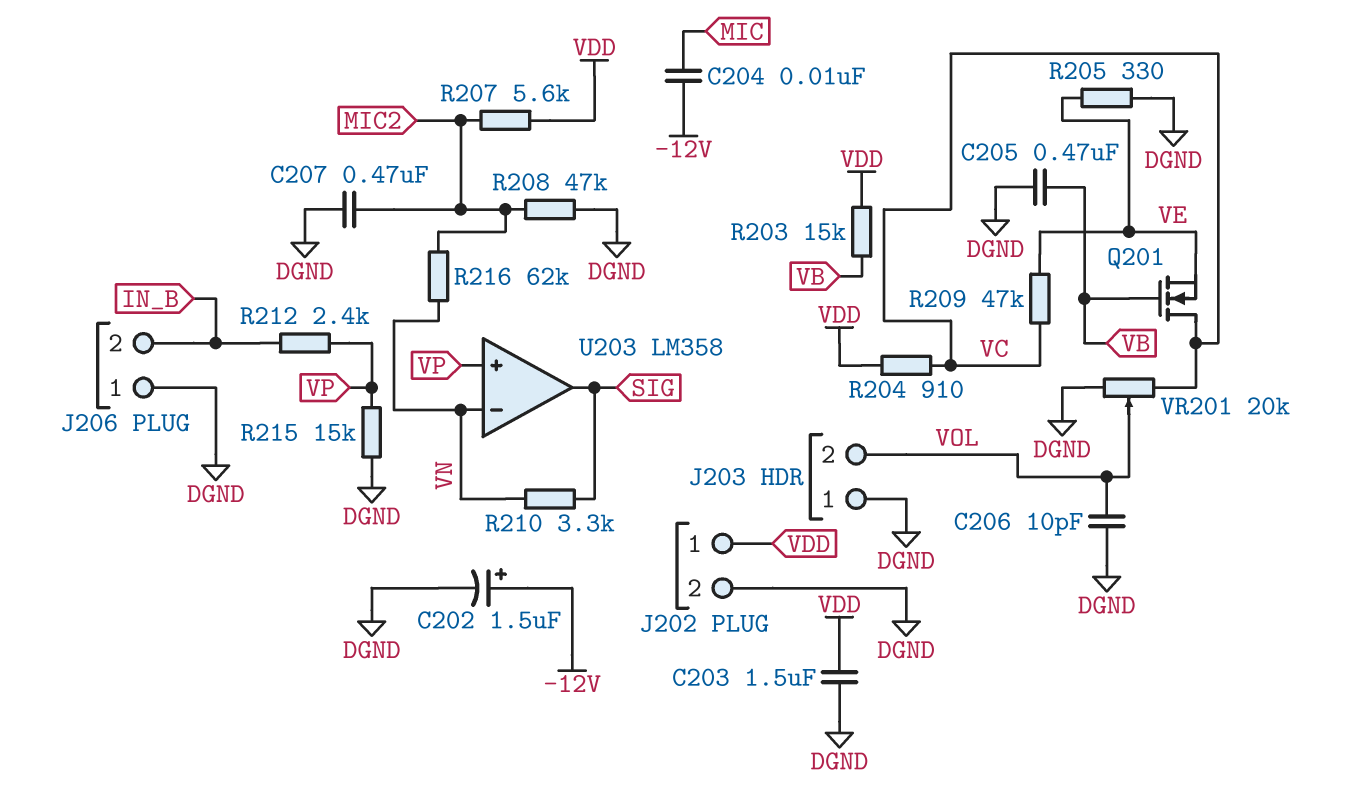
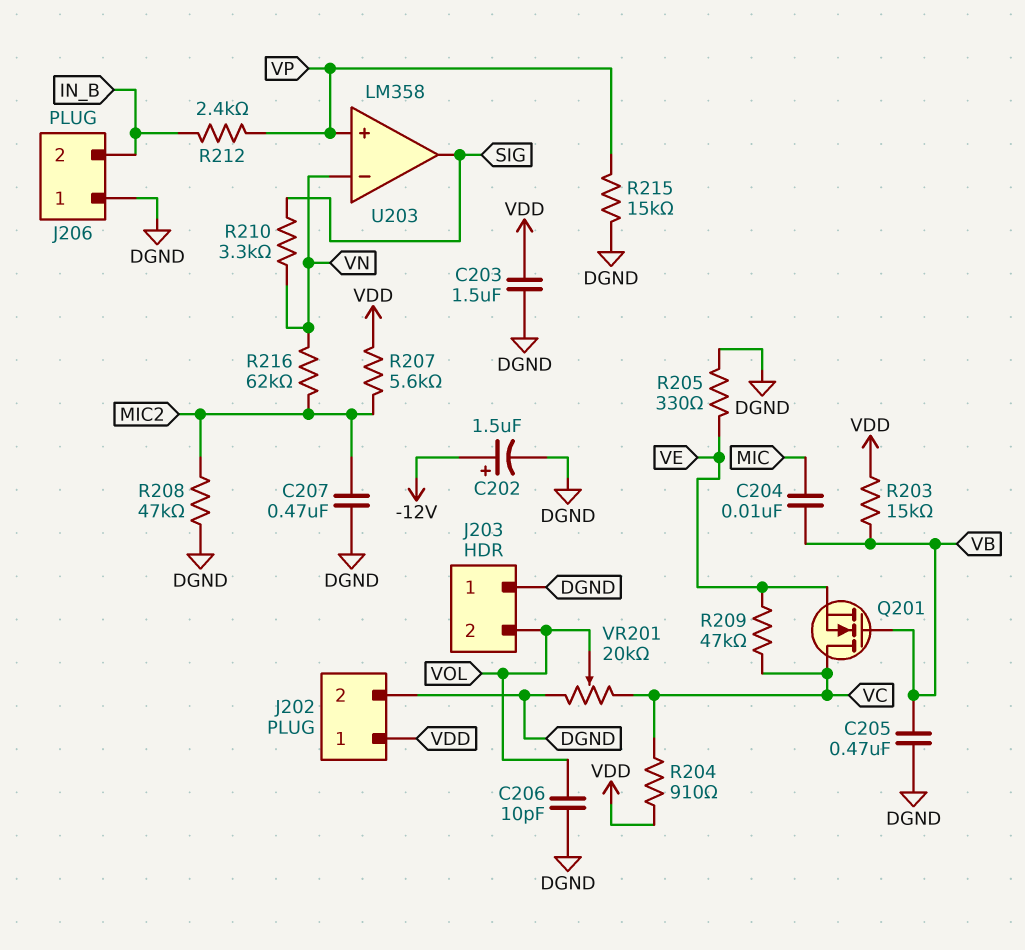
C204: 10nF (-12V, MIC) -> 10nF (MIC, VB)

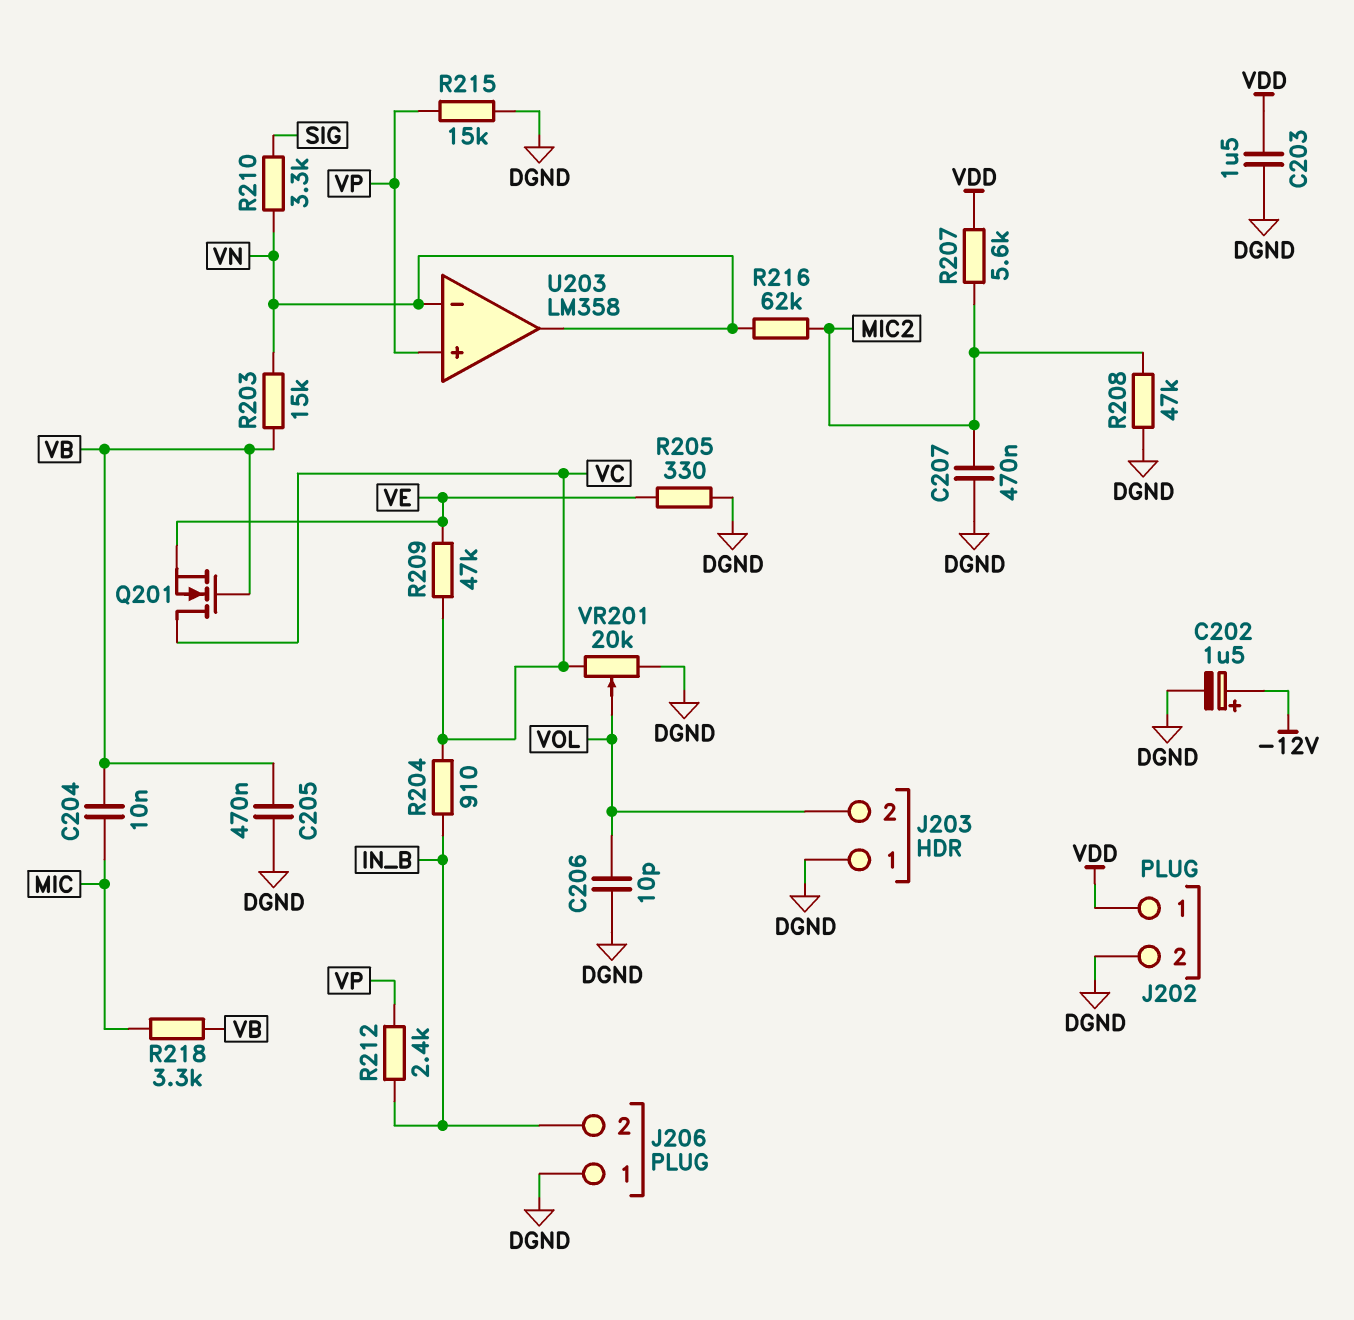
R203: 15k (VB, VDD) -> 15k (VB, VN)
R204: 910 (VC, VDD) -> 910 (IN_B, VC)
R218: none -> 3.3k (MIC, VB)
U203 pin out: SIG -> VN

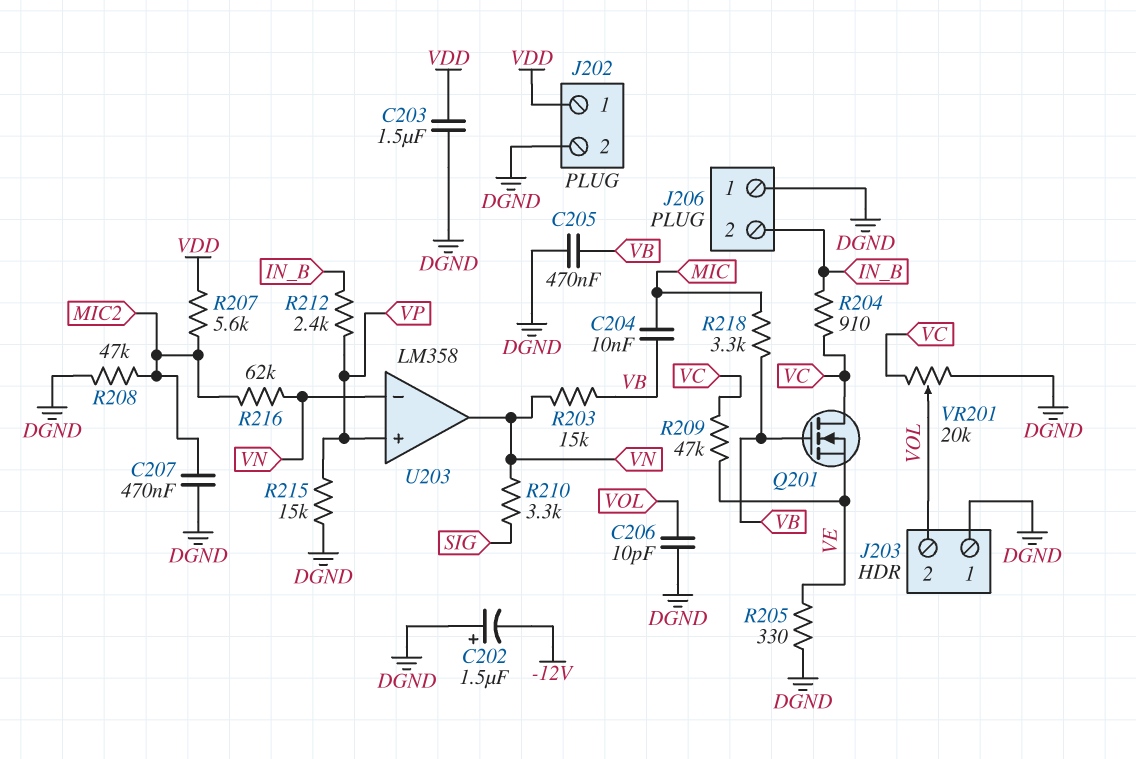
C202: 1.5uF (plus -12V, minus DGND) -> 1.5uF (plus DGND, minus -12V)

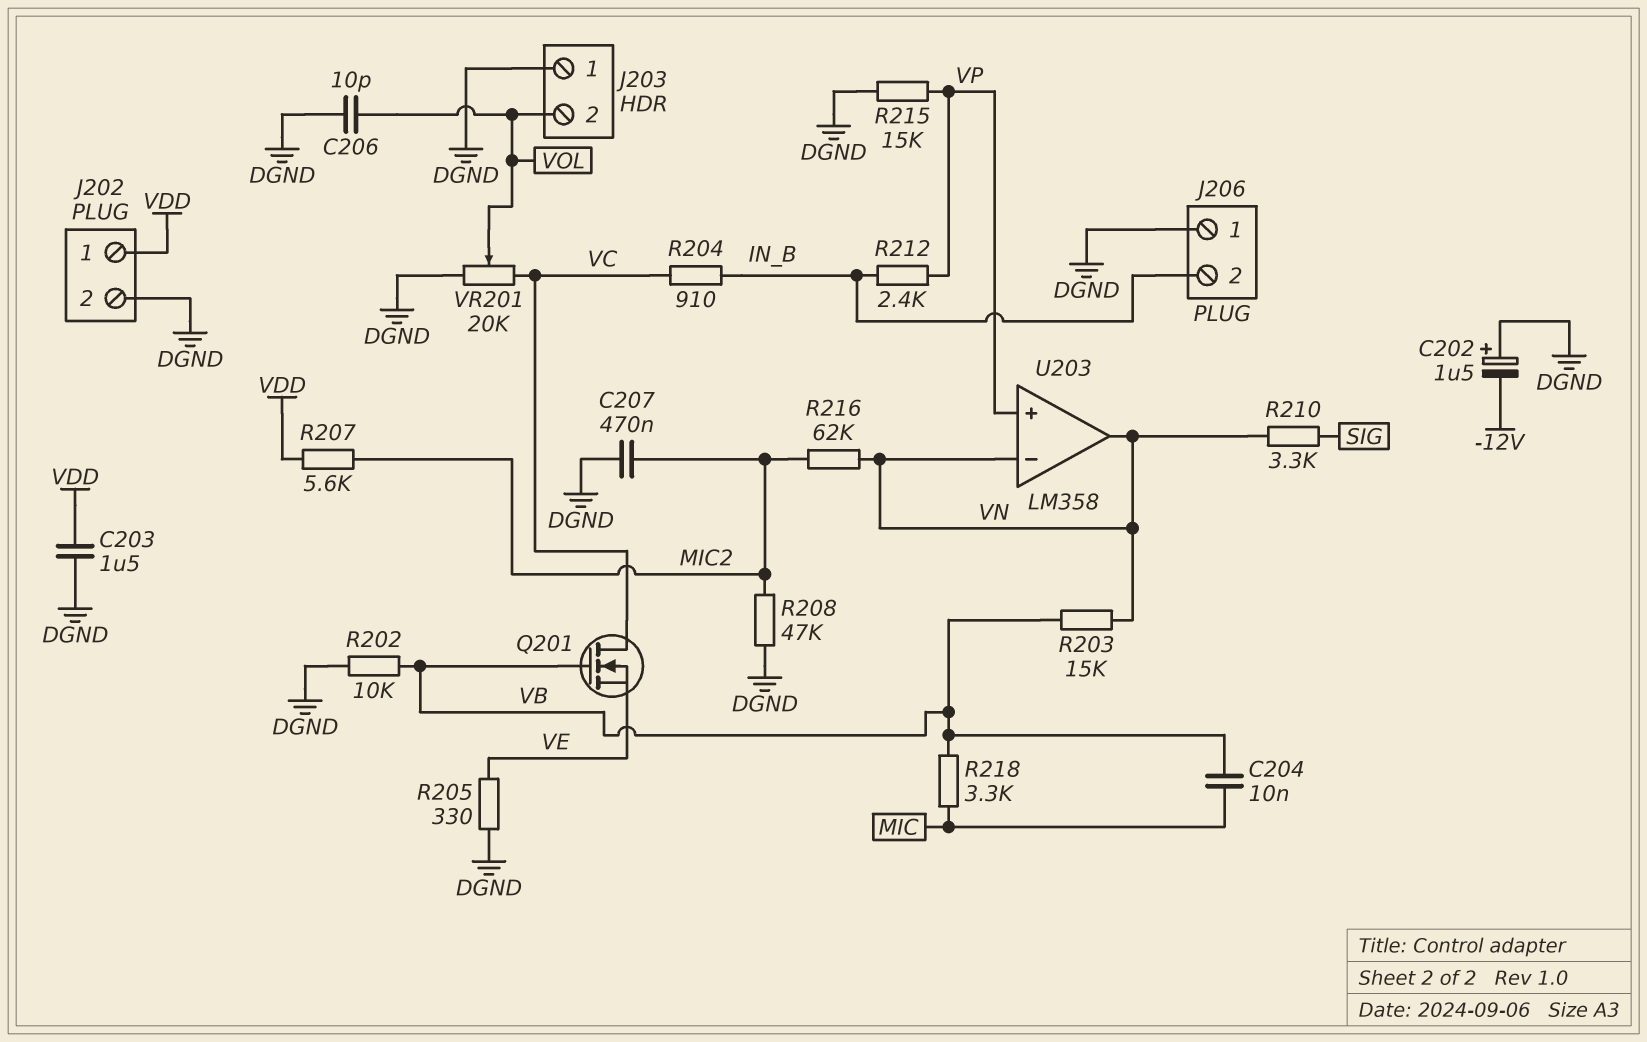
C205: 470nF (DGND, VB) -> none
R202: none -> 10k (DGND, VB)
R209: 47k (VC, VE) -> none

